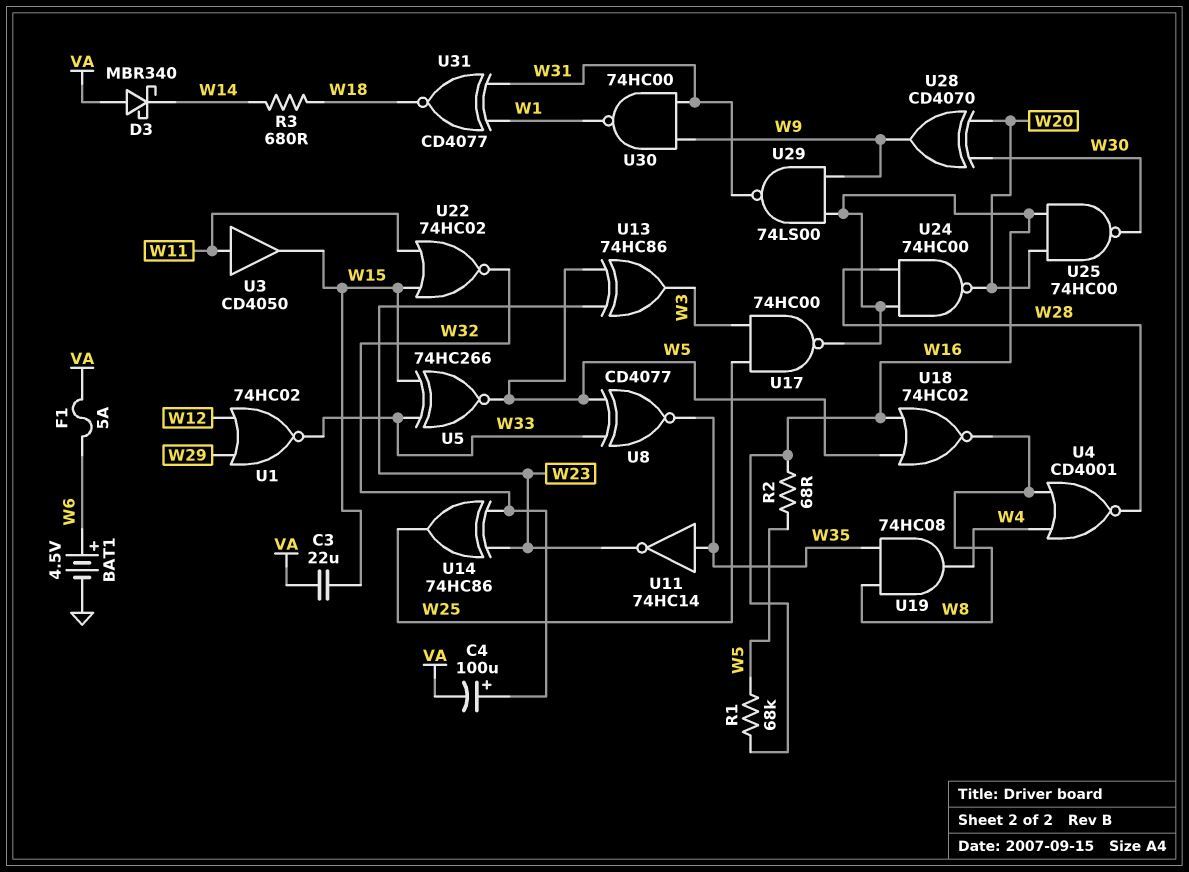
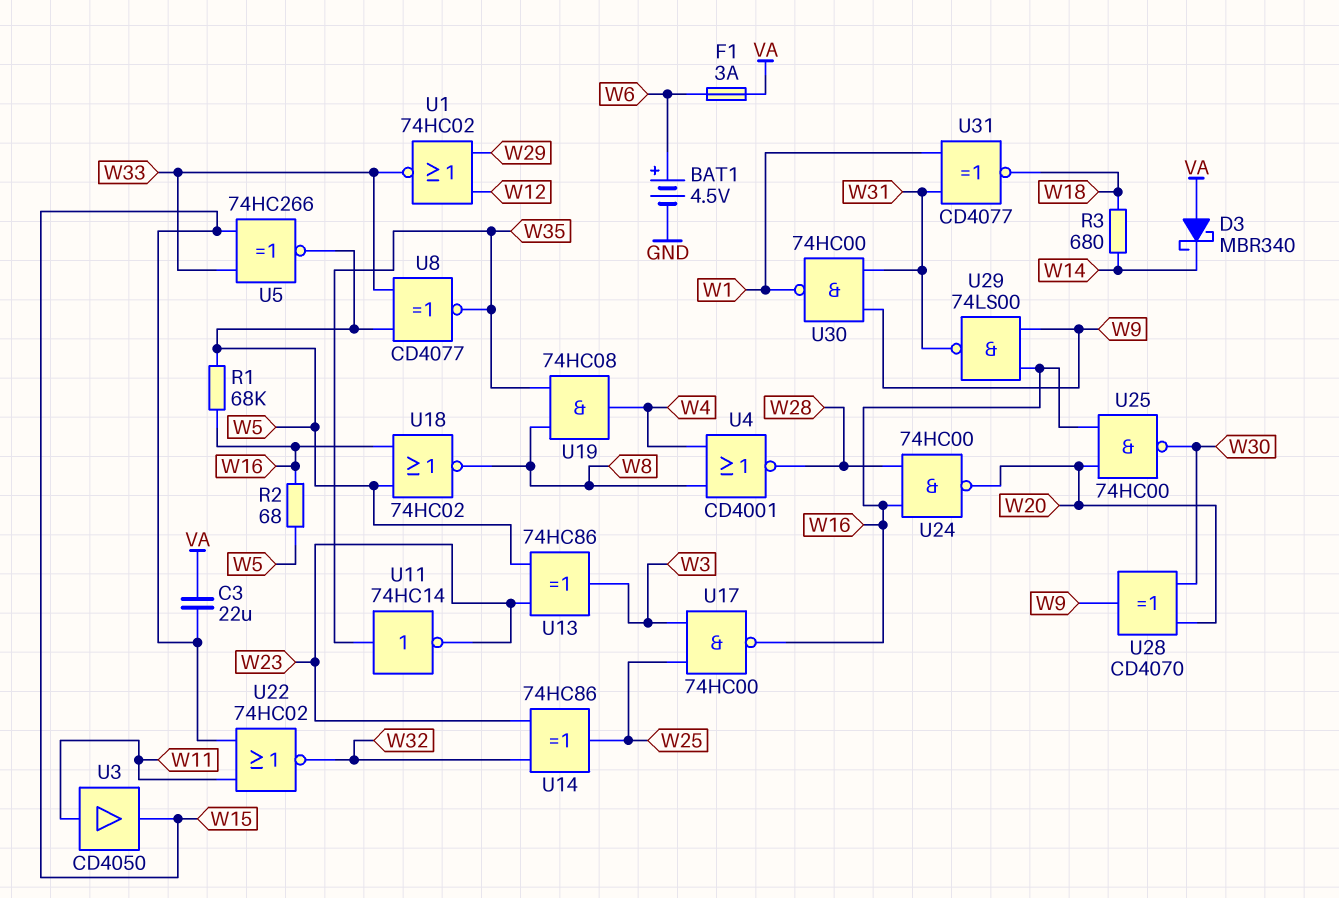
C4: 100uF (plus W32, minus VA) -> none
F1: 5A (VA, W6) -> 3A (VA, W6)

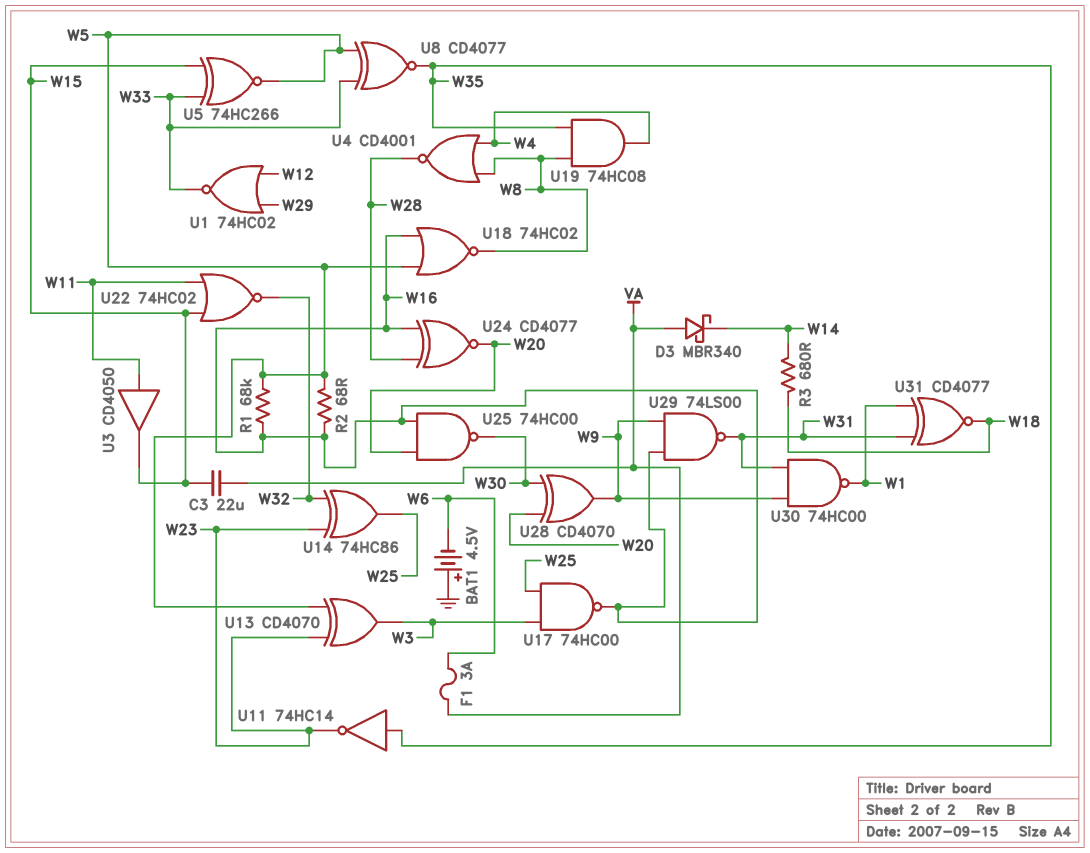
BAT1: 4.5V (plus W6, minus GND) -> 4.5V (plus GND, minus W6)
U13: XOR 74HC86 (in W5, in W23, out W3) -> XOR CD4070 (in W5, in W23, out W3)
U24: NAND 74HC00 (in W16, in W28, out W20) -> XNOR CD4077 (in W16, in W28, out W20)

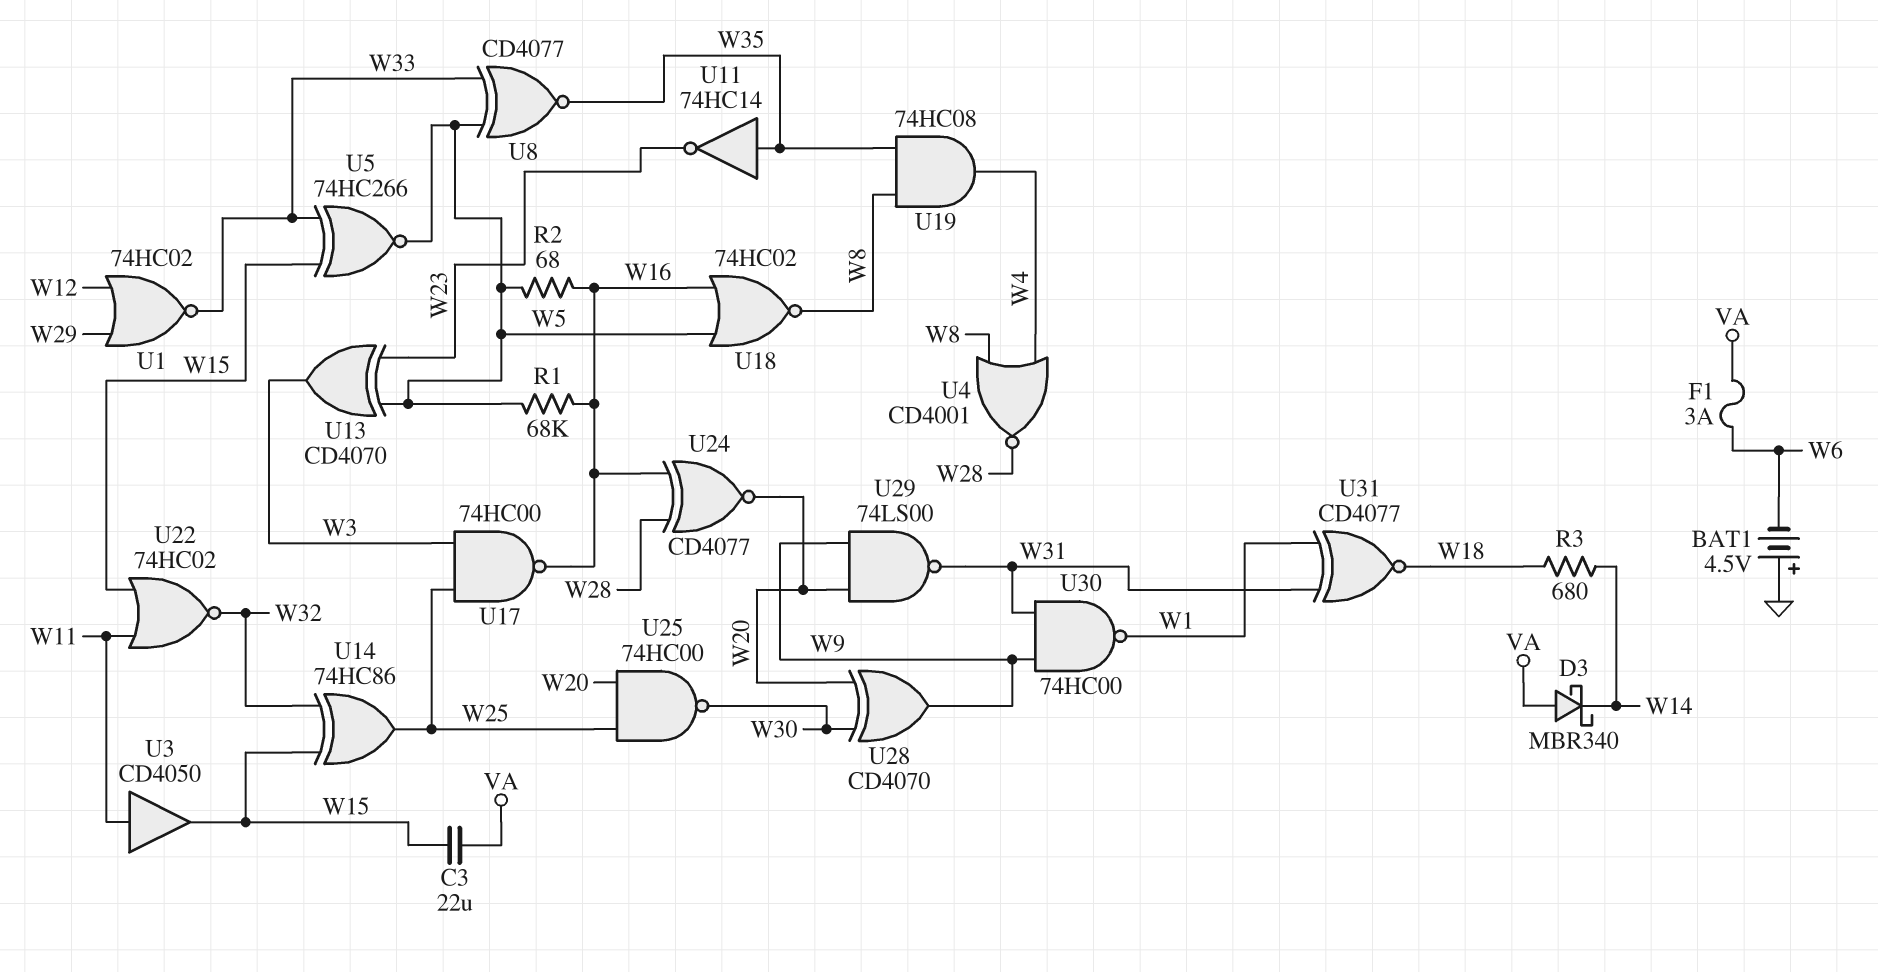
U14: XOR 74HC86 (in W23, in W32, out W25) -> XOR 74HC86 (in W15, in W32, out W25)
U25: NAND 74HC00 (in W16, in W20, out W30) -> NAND 74HC00 (in W20, in W25, out W30)
U29: NAND 74LS00 (in W9, in W16, out W31) -> NAND 74LS00 (in W9, in W20, out W31)

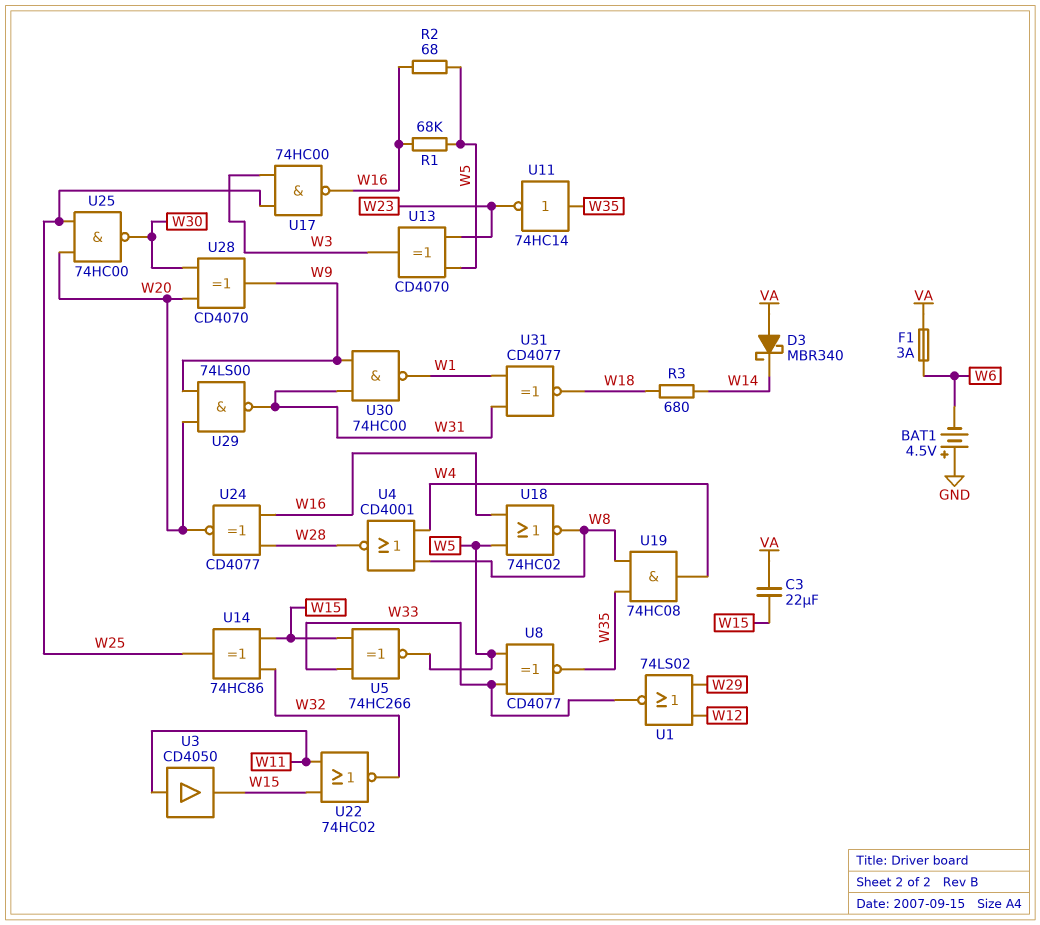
U1: NOR 74HC02 (in W12, in W29, out W33) -> NOR 74LS02 (in W12, in W29, out W33)

